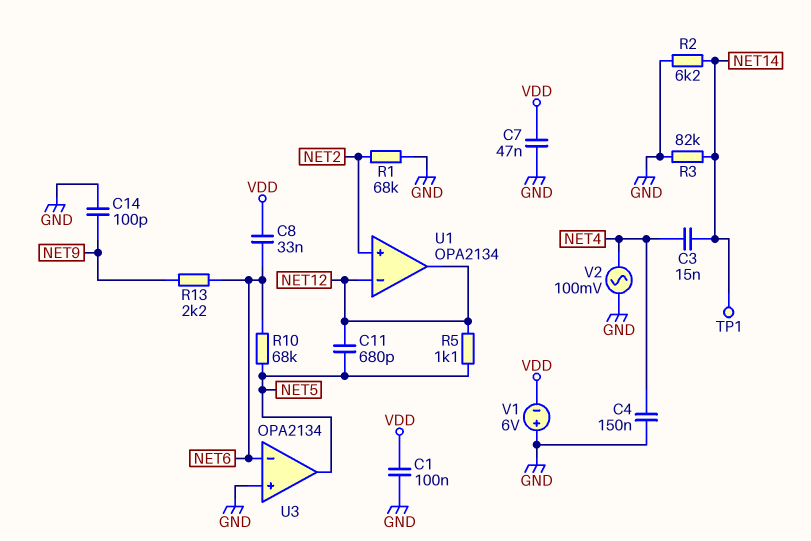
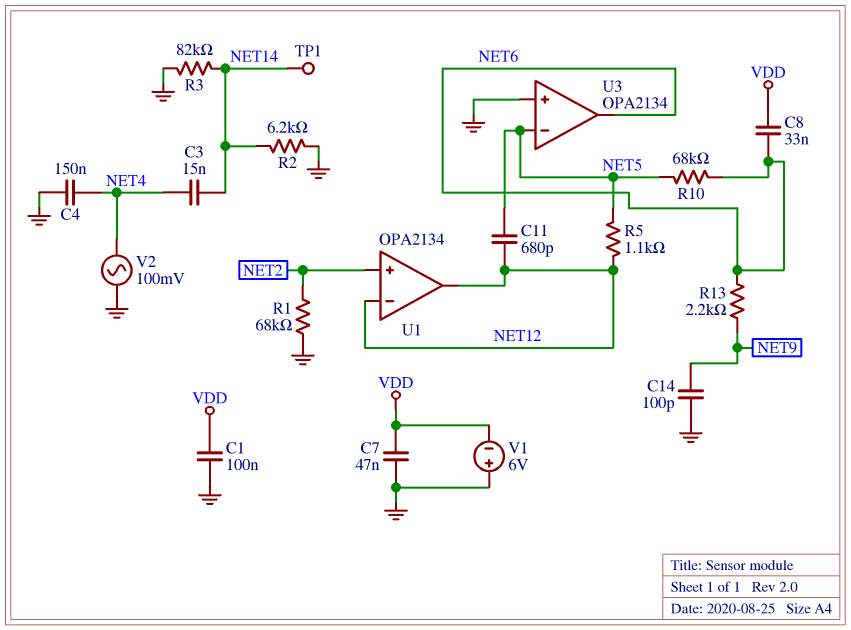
U3 pin in-: NET6 -> NET5
U3 pin out: NET5 -> NET6

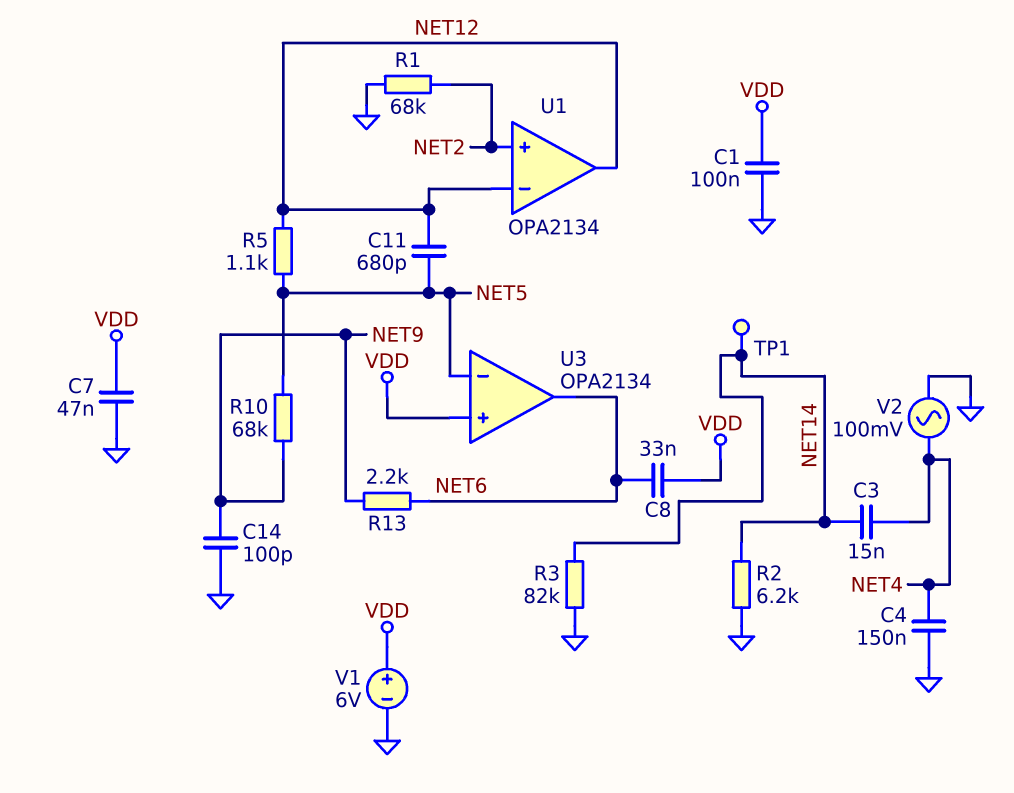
R10: 68k (NET5, NET6) -> 68k (NET5, NET9)
U3 pin in+: GND -> VDD
V1: 6V (plus GND, minus VDD) -> 6V (plus VDD, minus GND)

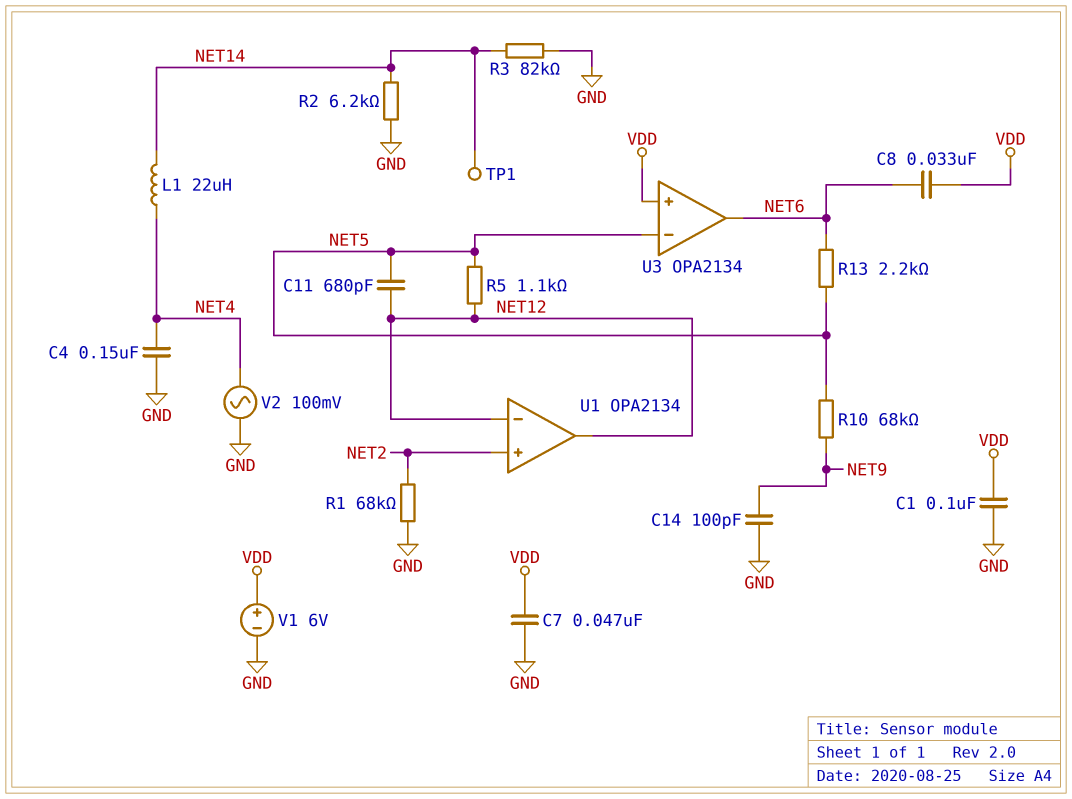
C3: 15nF (NET4, NET14) -> none
L1: none -> 22uH (NET4, NET14)
R13: 2.2k (NET6, NET9) -> 2.2k (NET5, NET6)

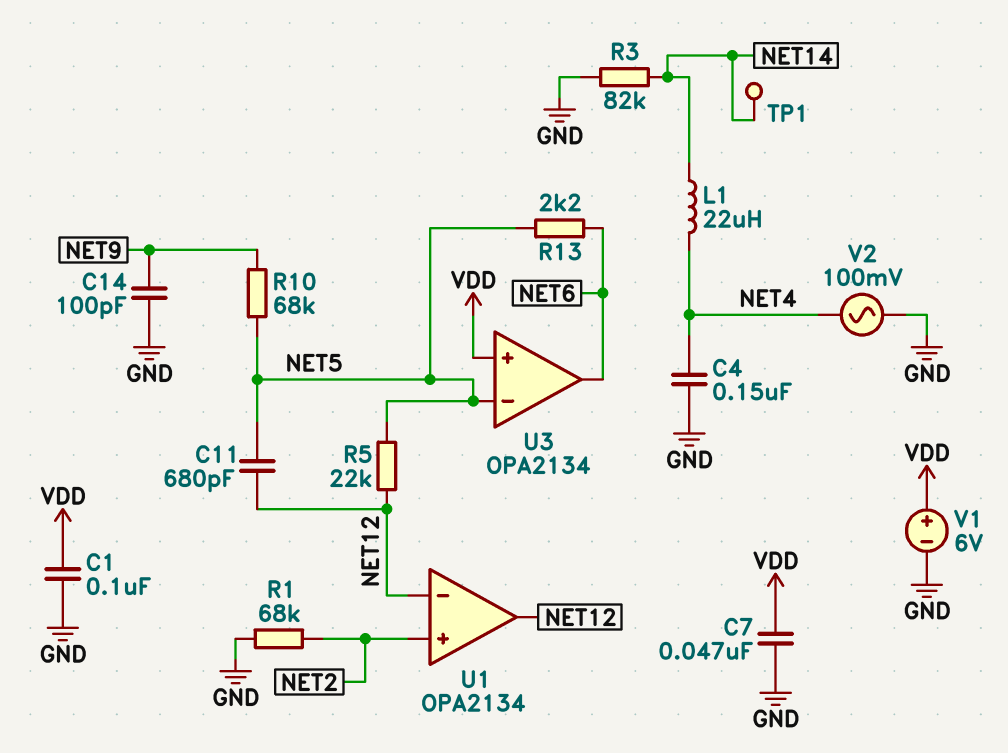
C8: 33nF (NET6, VDD) -> none
R2: 6.2k (GND, NET14) -> none
R5: 1.1k (NET5, NET12) -> 22k (NET5, NET12)

